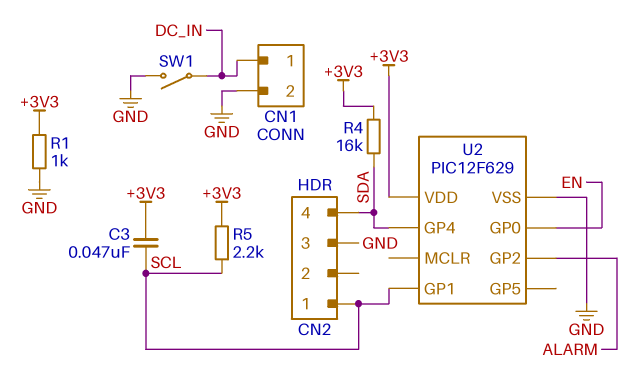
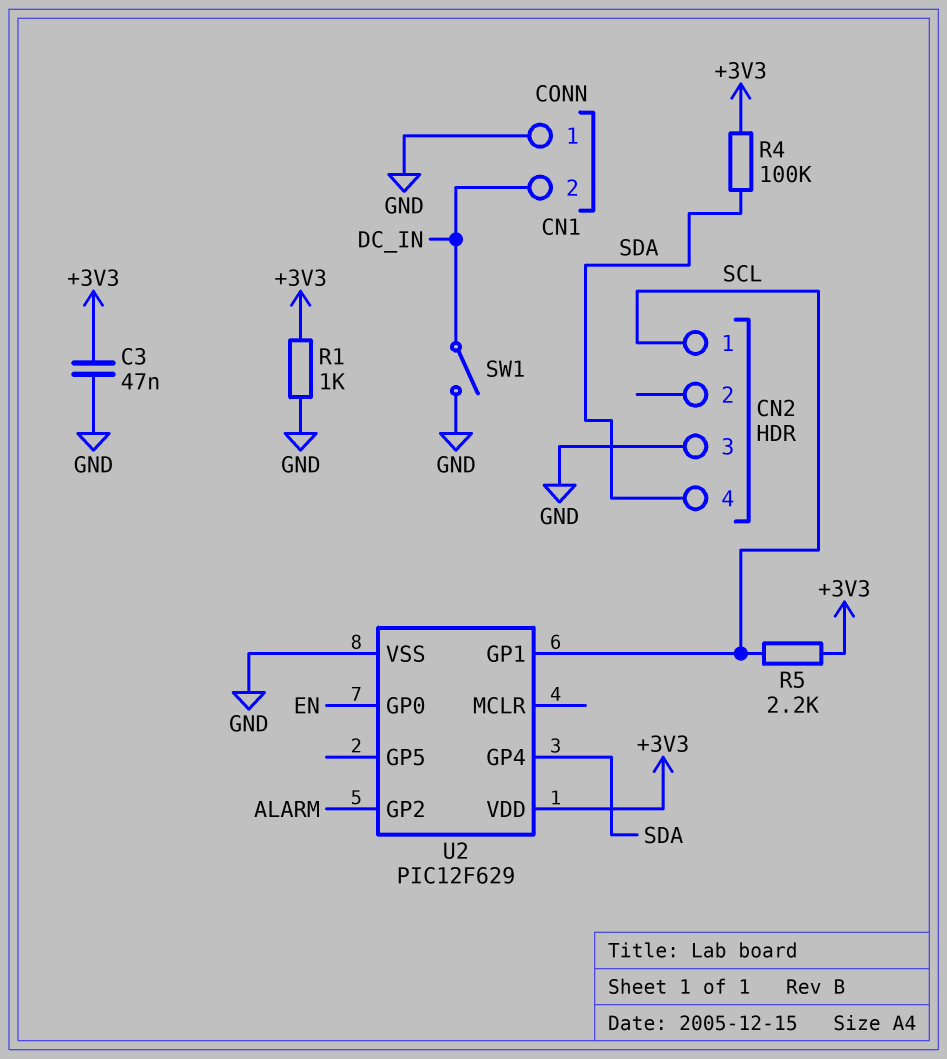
C3: 47nF (+3V3, SCL) -> 47nF (+3V3, GND)
CN1 pin 1: DC_IN -> GND
CN1 pin 2: GND -> DC_IN
R4: 16k (+3V3, SDA) -> 100k (+3V3, SDA)

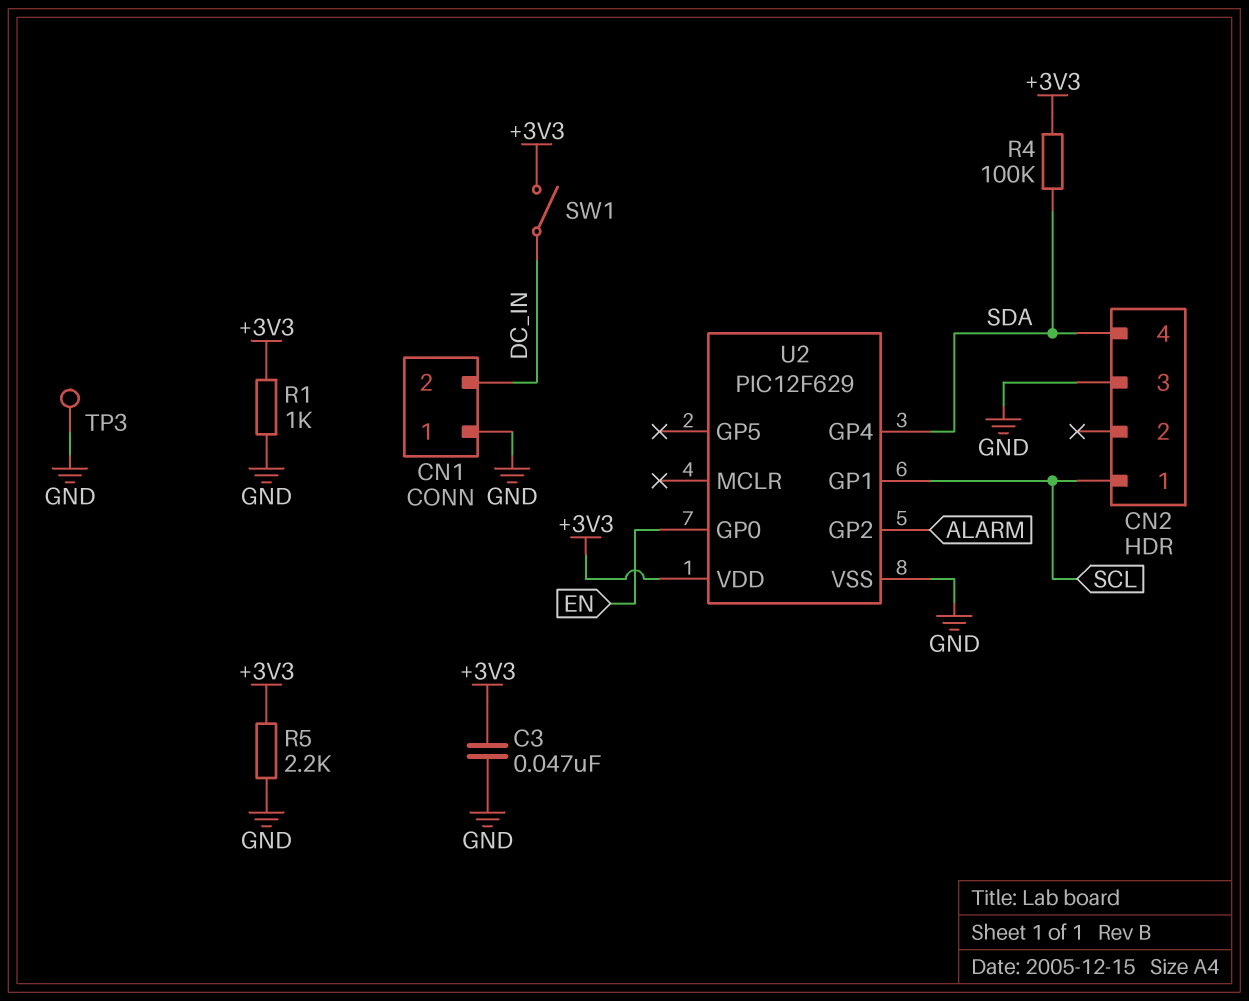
R5: 2.2k (+3V3, SCL) -> 2.2k (+3V3, GND)
SW1: switch (DC_IN, GND) -> switch (+3V3, DC_IN)
TP3: none -> test point (GND)

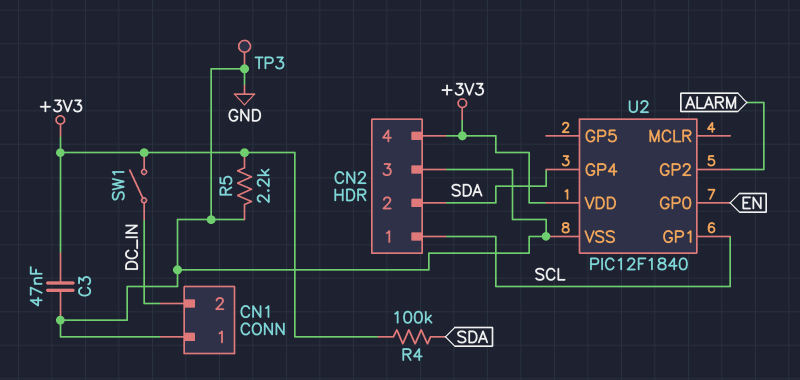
CN2 pin 2: none -> SDA
CN2 pin 4: SDA -> +3V3
R1: 1k (+3V3, GND) -> none
U2: PIC12F629 -> PIC12F1840

